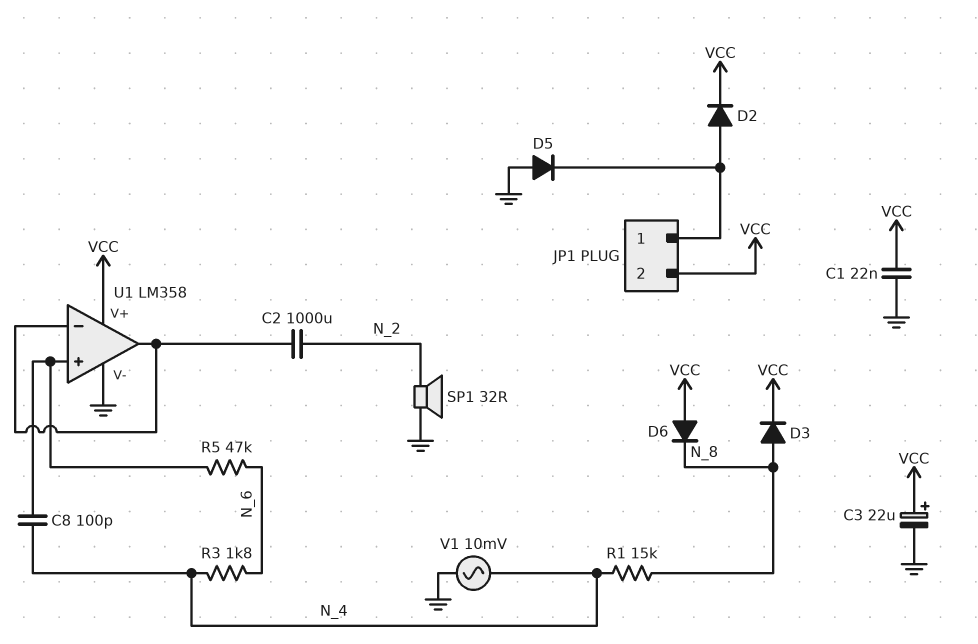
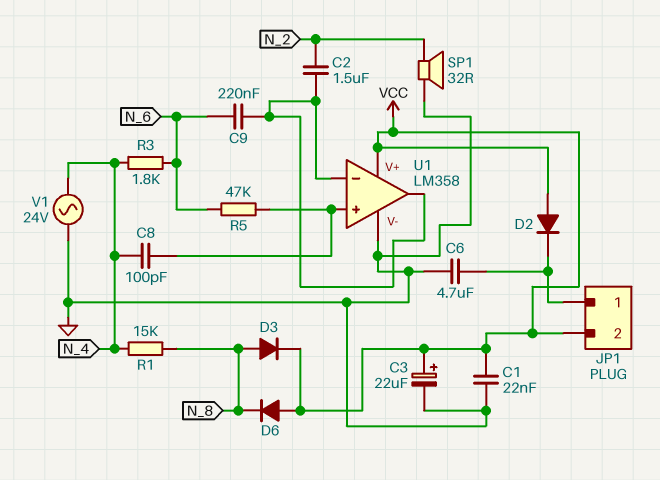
C2: 1000uF (N_2, U1/in-) -> 1.5uF (N_2, U1/in-)
C6: none -> 4.7uF (GND, JP1/1)
C9: none -> 220nF (N_6, U1/in-)
D2: diode (A JP1/1, K VCC) -> diode (A VCC, K JP1/1)
D5: diode (A GND, K JP1/1) -> none
V1: AC 10mV (GND, N_4) -> AC 24V (GND, N_4)

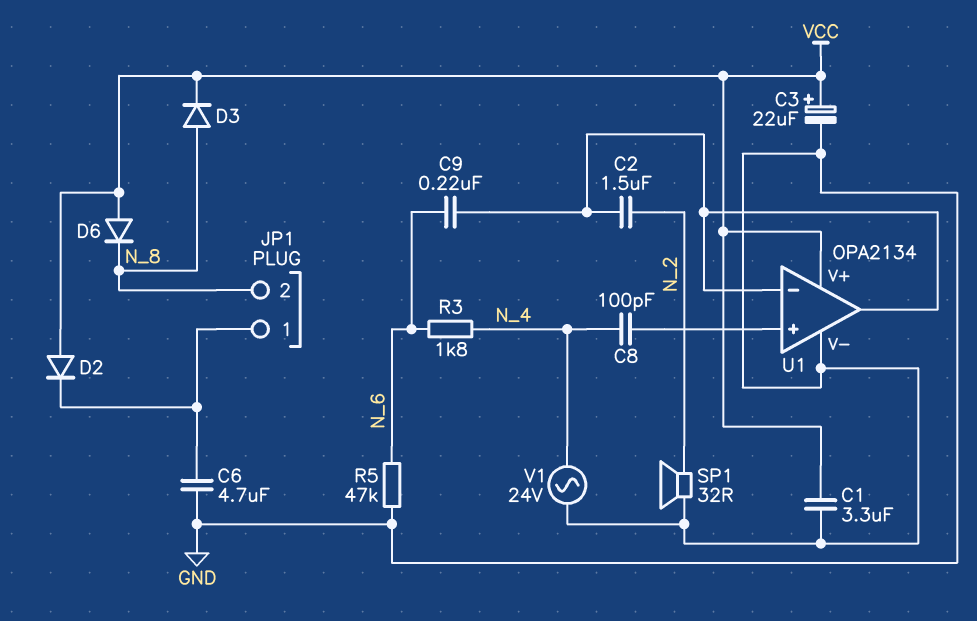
C1: 22nF (GND, VCC) -> 3.3uF (GND, VCC)
JP1 pin 2: VCC -> N_8
R1: 15k (N_4, N_8) -> none
R5: 47k (N_6, U1/in+) -> 47k (GND, N_6)
U1: LM358 -> OPA2134

